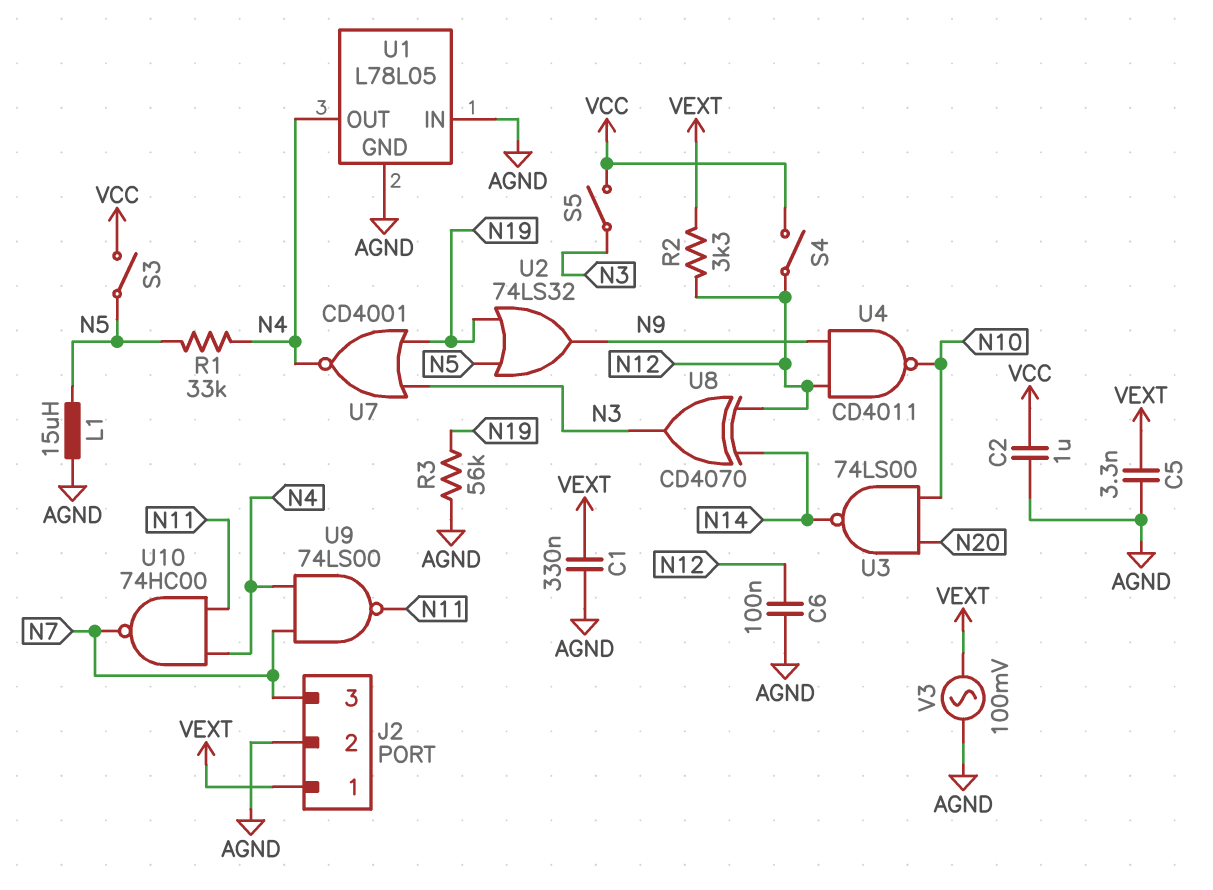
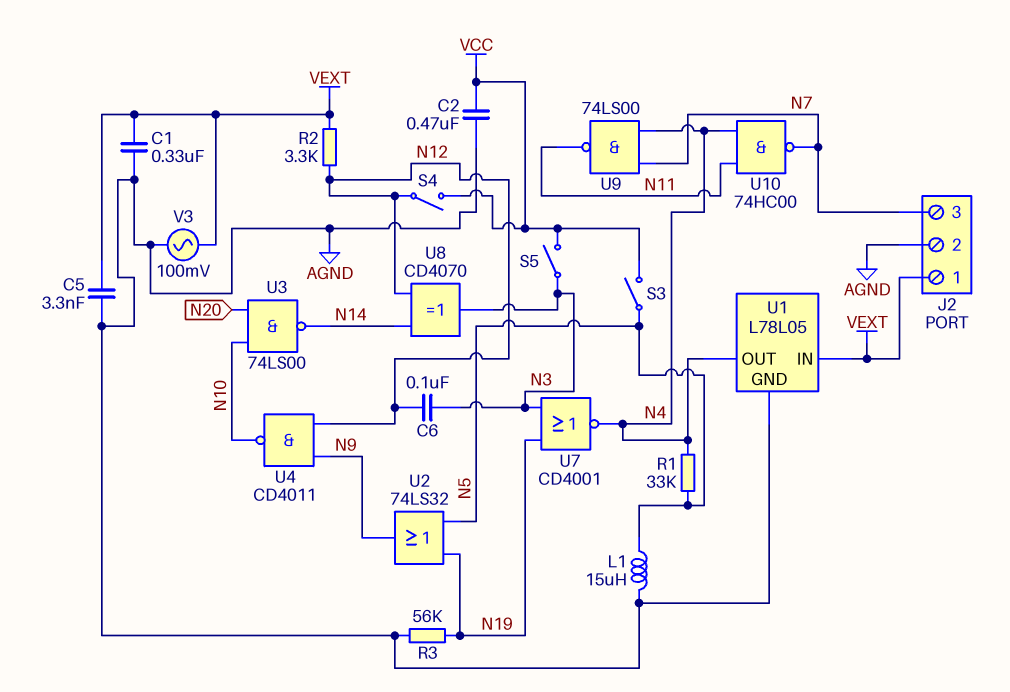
C2: 1uF (AGND, VCC) -> 470nF (AGND, VCC)
C6: 100nF (AGND, N12) -> 100nF (N3, N12)
U1 pin IN: AGND -> VEXT

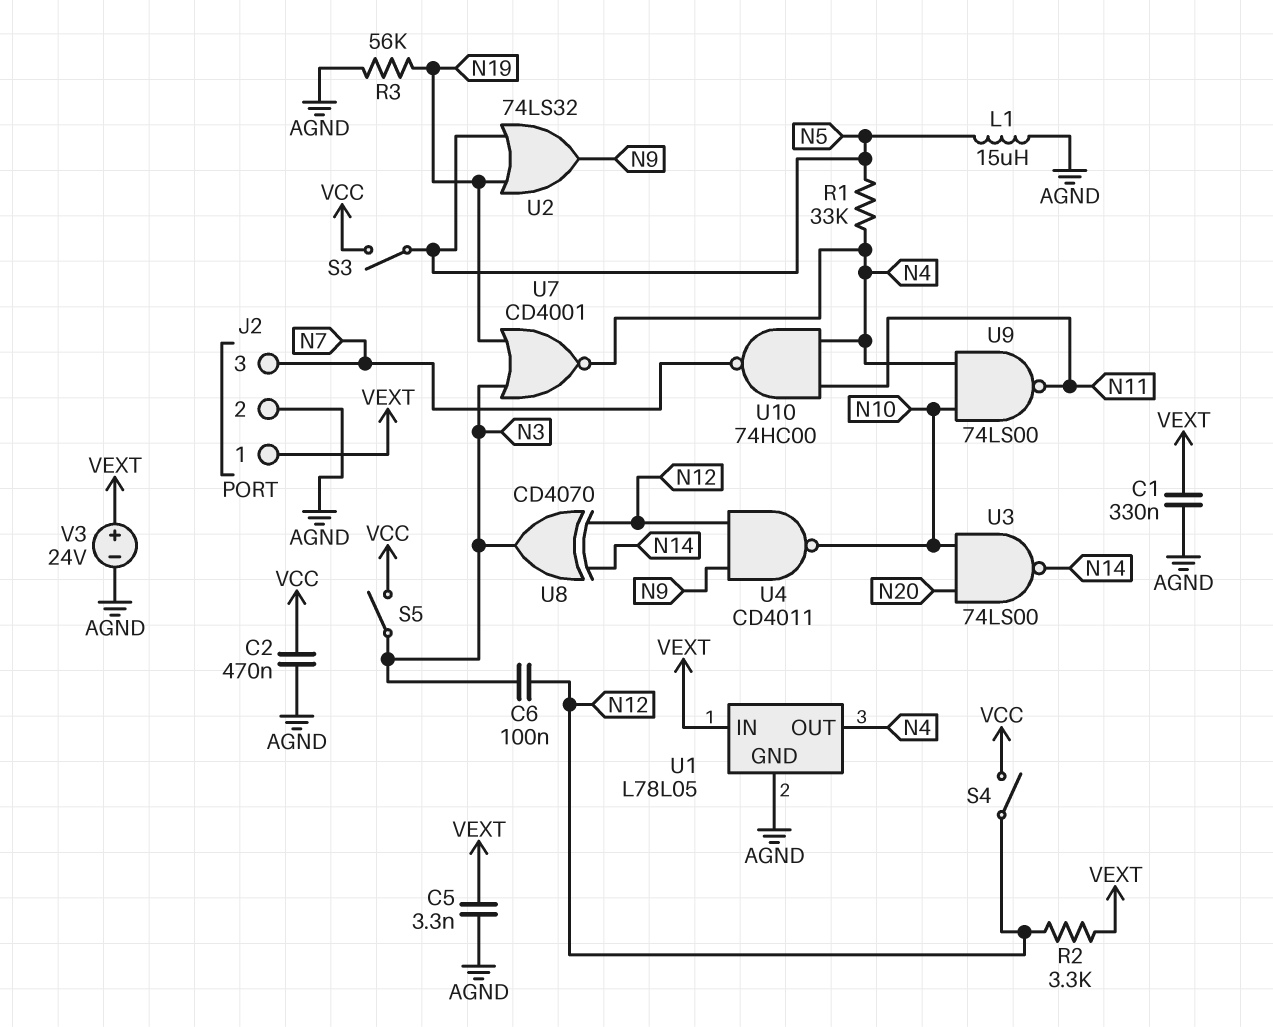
U9: NAND 74LS00 (in N4, in N7, out N11) -> NAND 74LS00 (in N4, in N10, out N11)
V3: AC 100mV (AGND, VEXT) -> 24V (plus VEXT, minus AGND)

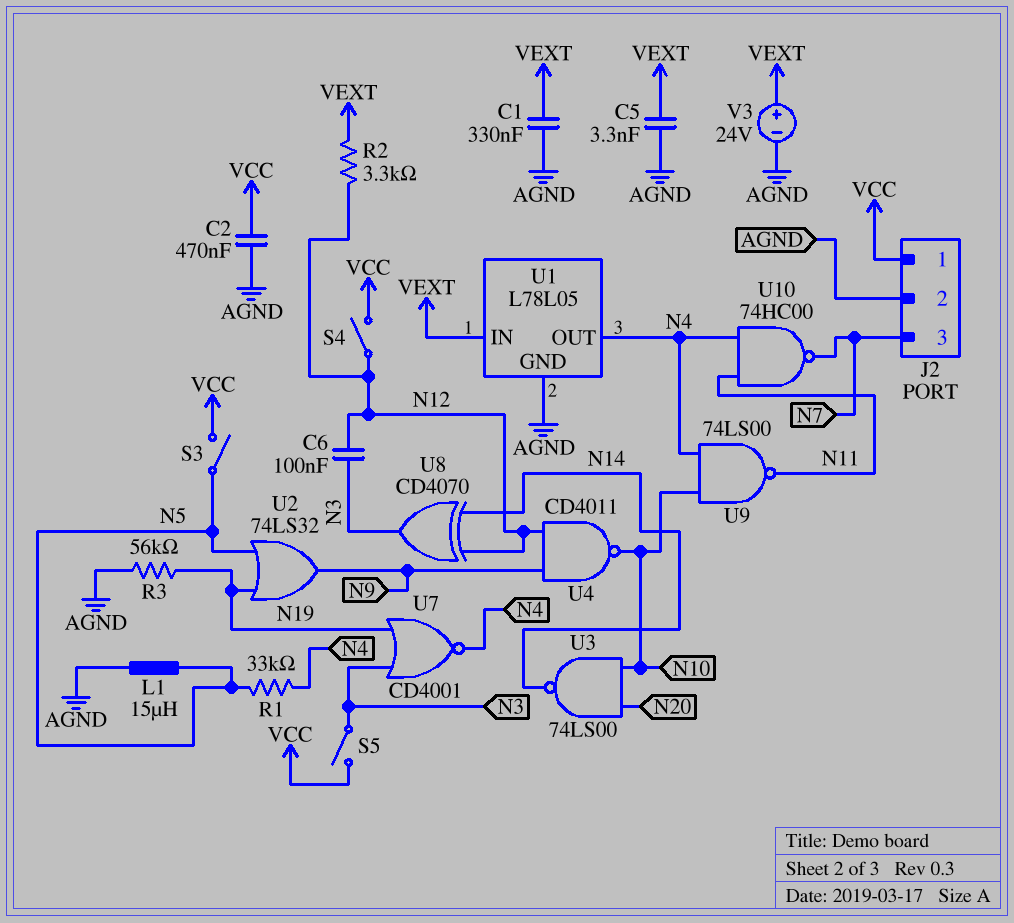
J2 pin 1: VEXT -> VCC

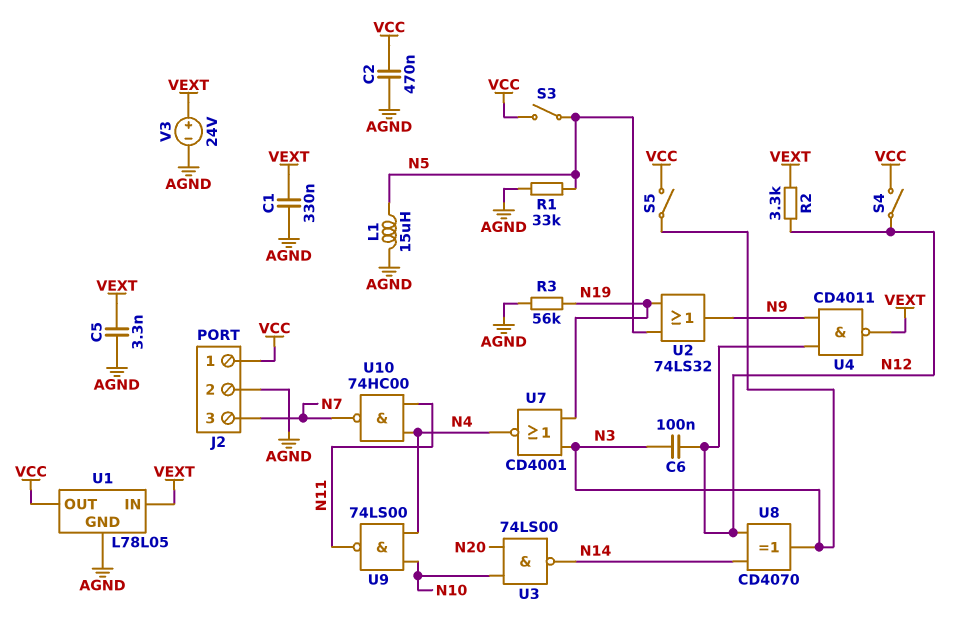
R1: 33k (N4, N5) -> 33k (AGND, N5)
U1 pin OUT: N4 -> VCC
U4: NAND CD4011 (in N9, in N12, out N10) -> NAND CD4011 (in N9, in N12, out VEXT)

